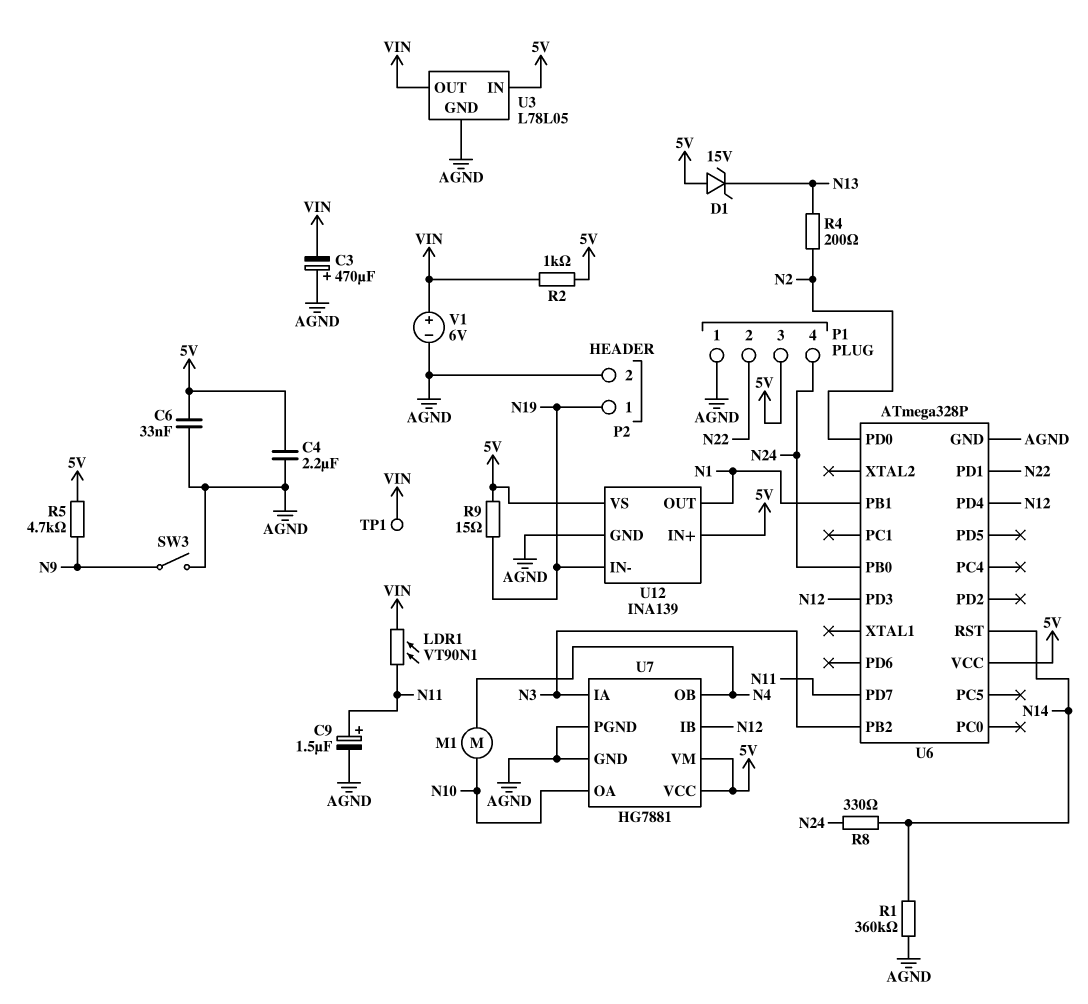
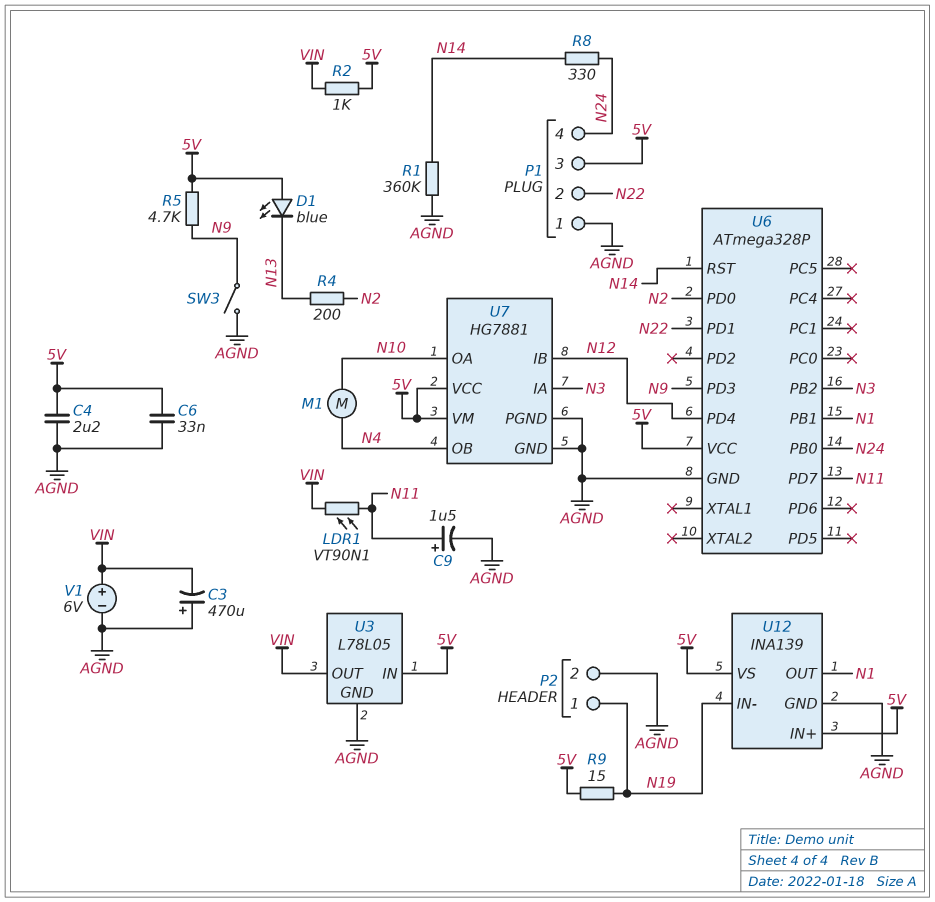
D1: zener 15V (A 5V, K N13) -> LED blue (A 5V, K N13)
TP1: test point (VIN) -> none
U6 pin PD3: N12 -> N9

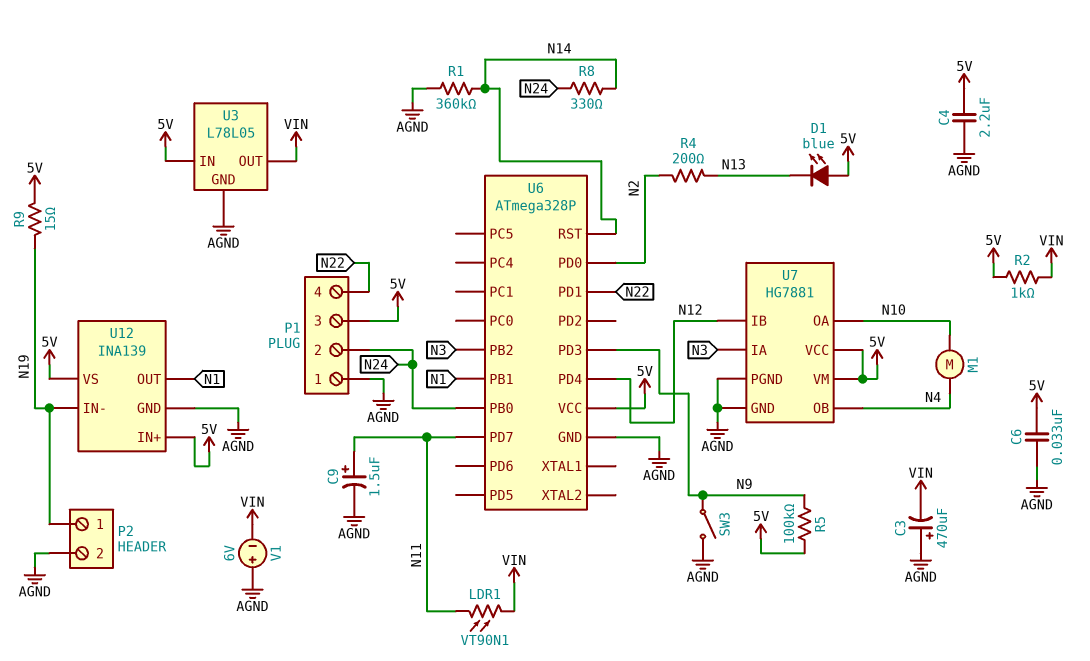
P1 pin 2: N22 -> N24
P1 pin 4: N24 -> N22
R5: 4.7k (5V, N9) -> 100k (5V, N9)
V1: 6V (plus VIN, minus AGND) -> 6V (plus AGND, minus VIN)

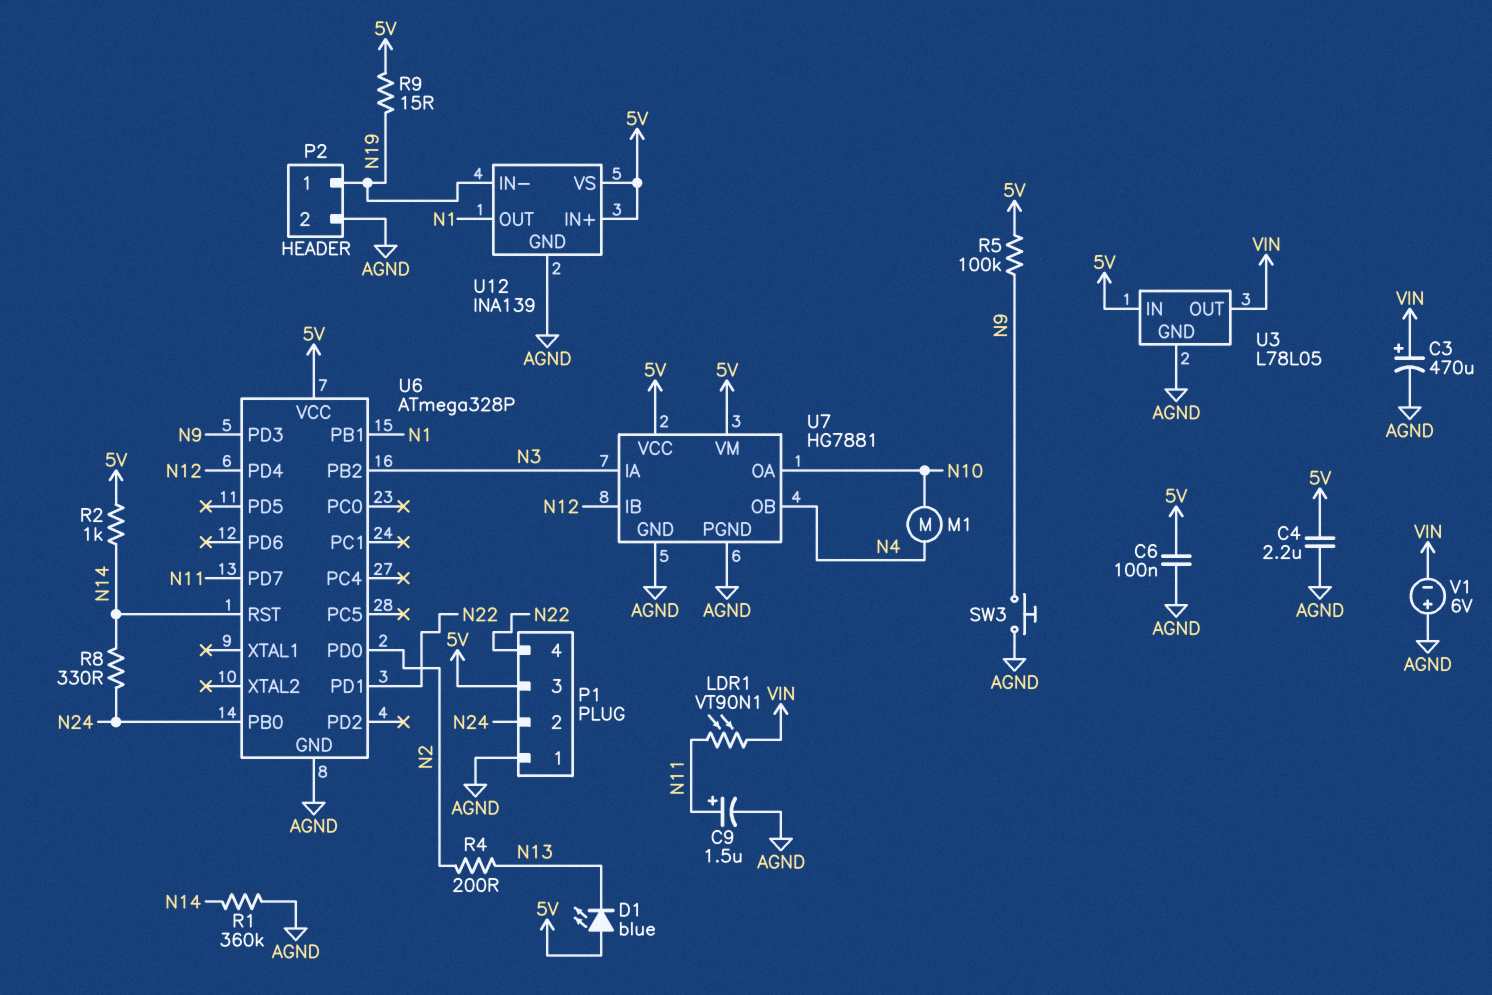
C3: 470uF (plus AGND, minus VIN) -> 470uF (plus VIN, minus AGND)
C6: 33nF (5V, AGND) -> 100nF (5V, AGND)
R2: 1k (5V, VIN) -> 1k (5V, N14)
SW3: switch (AGND, N9) -> button (AGND, N9)

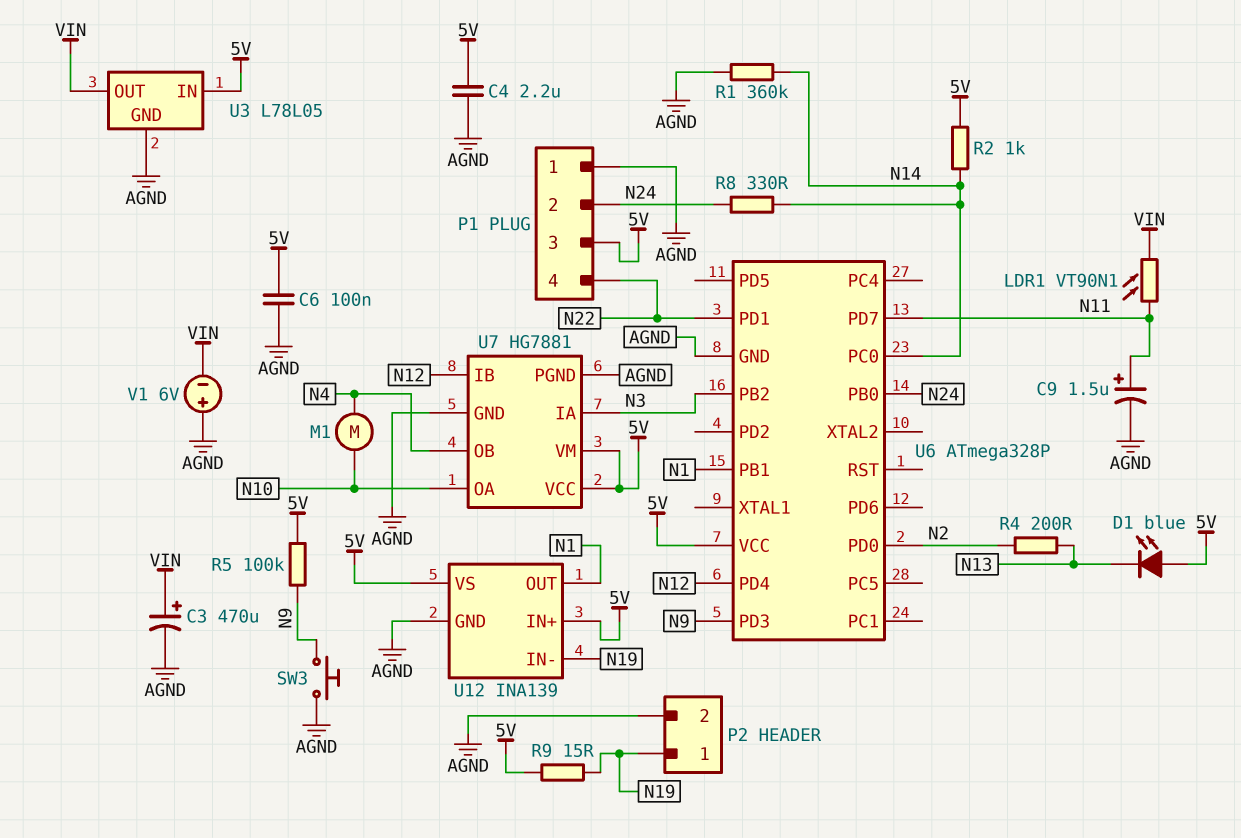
U6 pin PC0: none -> N14
U6 pin RST: N14 -> none

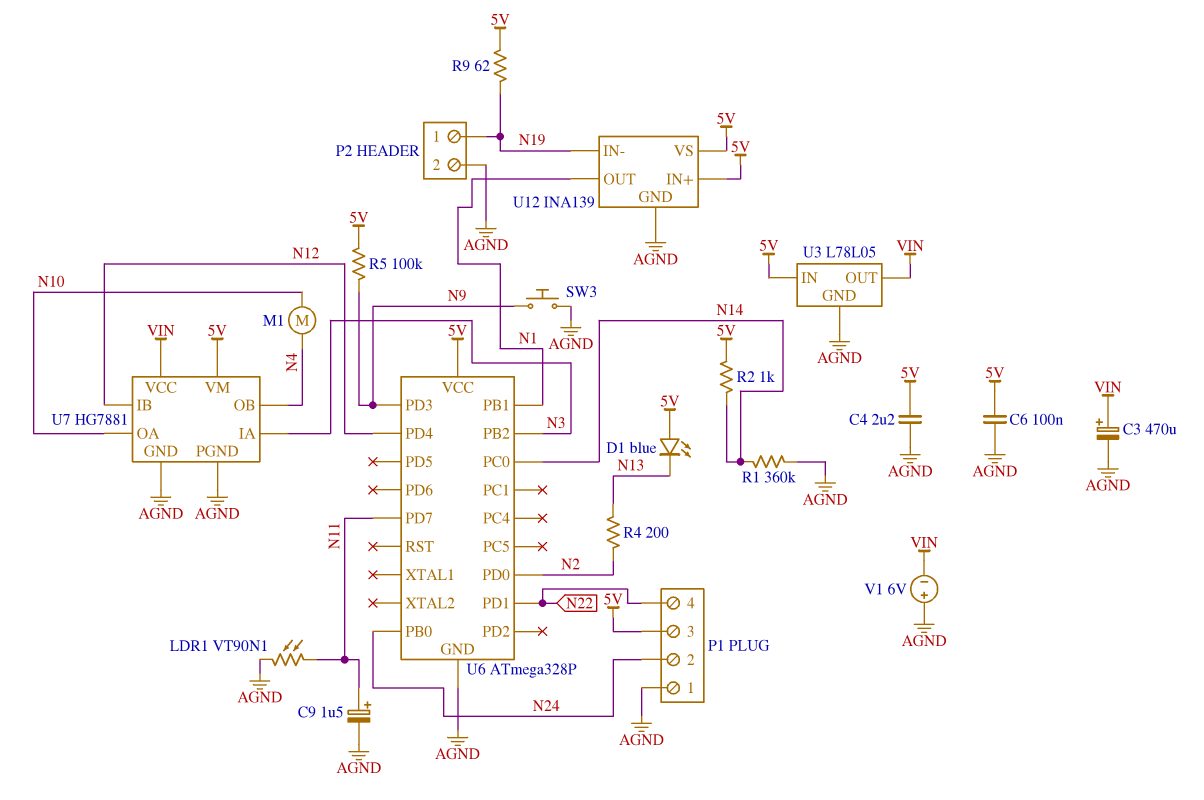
LDR1: VT90N1 (N11, VIN) -> VT90N1 (AGND, N11)
R8: 330 (N14, N24) -> none
R9: 15 (5V, N19) -> 62 (5V, N19)
U7 pin VCC: 5V -> VIN

